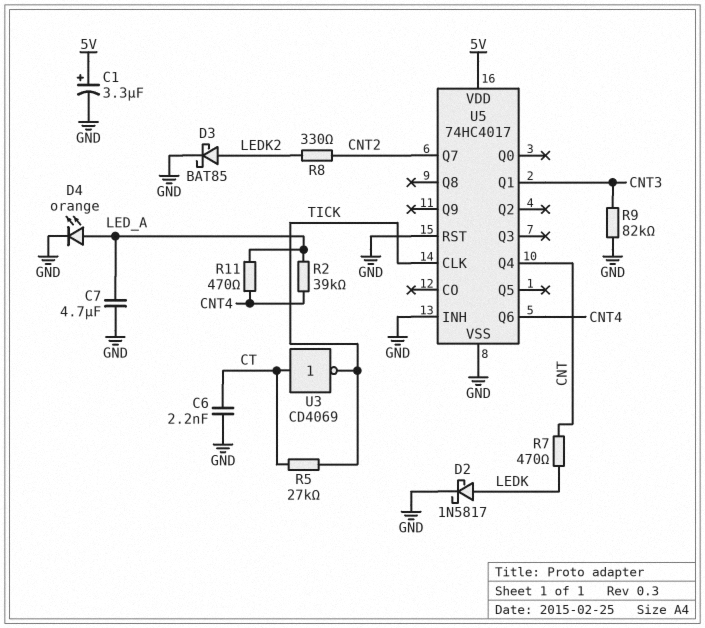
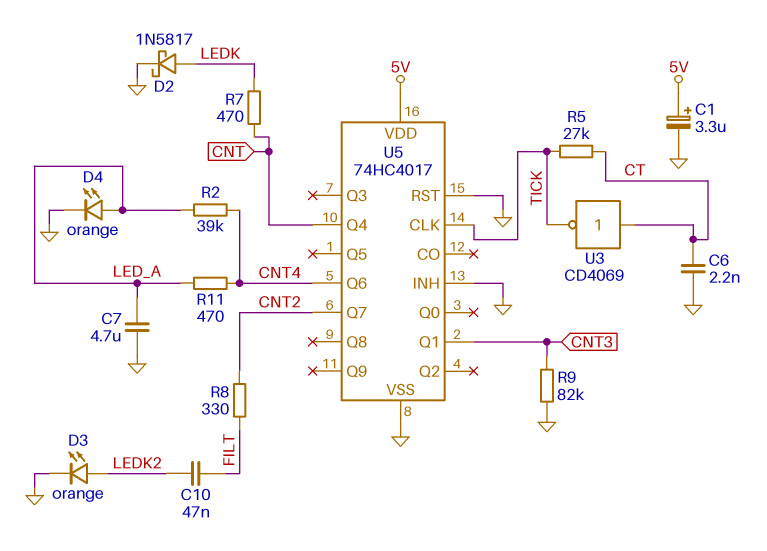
C10: none -> 47nF (FILT, LEDK2)
D3: schottky BAT85 (A LEDK2, K GND) -> LED orange (A LEDK2, K GND)
R8: 330 (CNT2, LEDK2) -> 330 (CNT2, FILT)

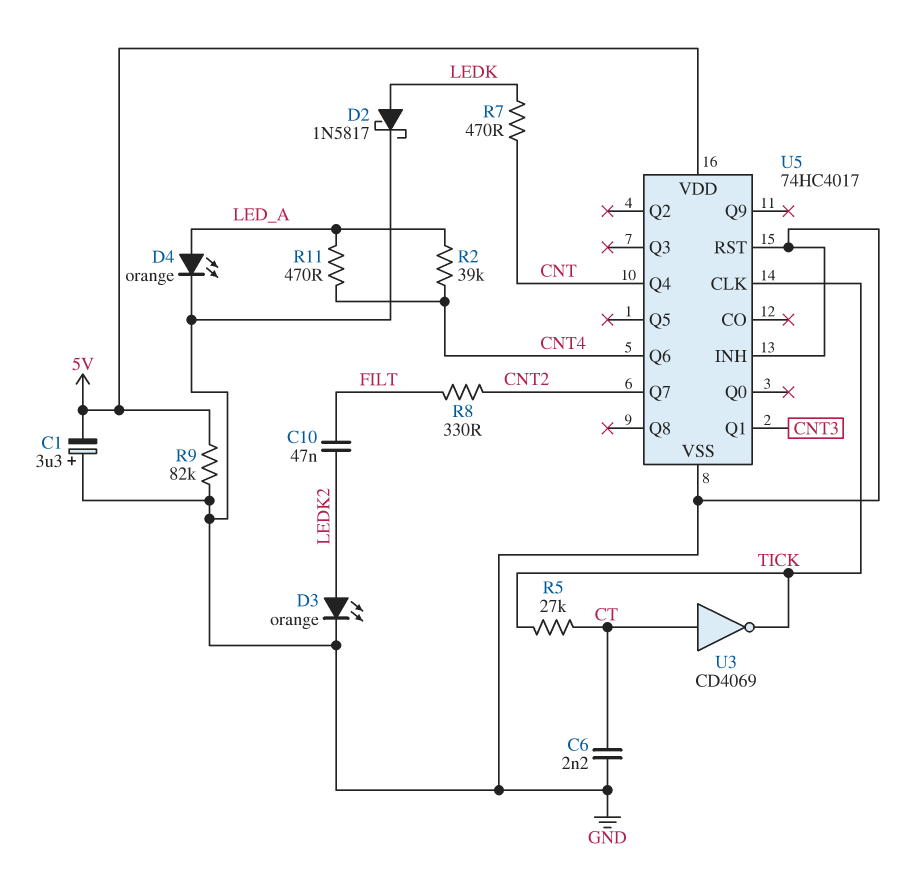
C1: 3.3uF (plus 5V, minus GND) -> 3.3uF (plus GND, minus 5V)
C7: 4.7uF (GND, LED_A) -> none
R9: 82k (CNT3, GND) -> 82k (5V, GND)

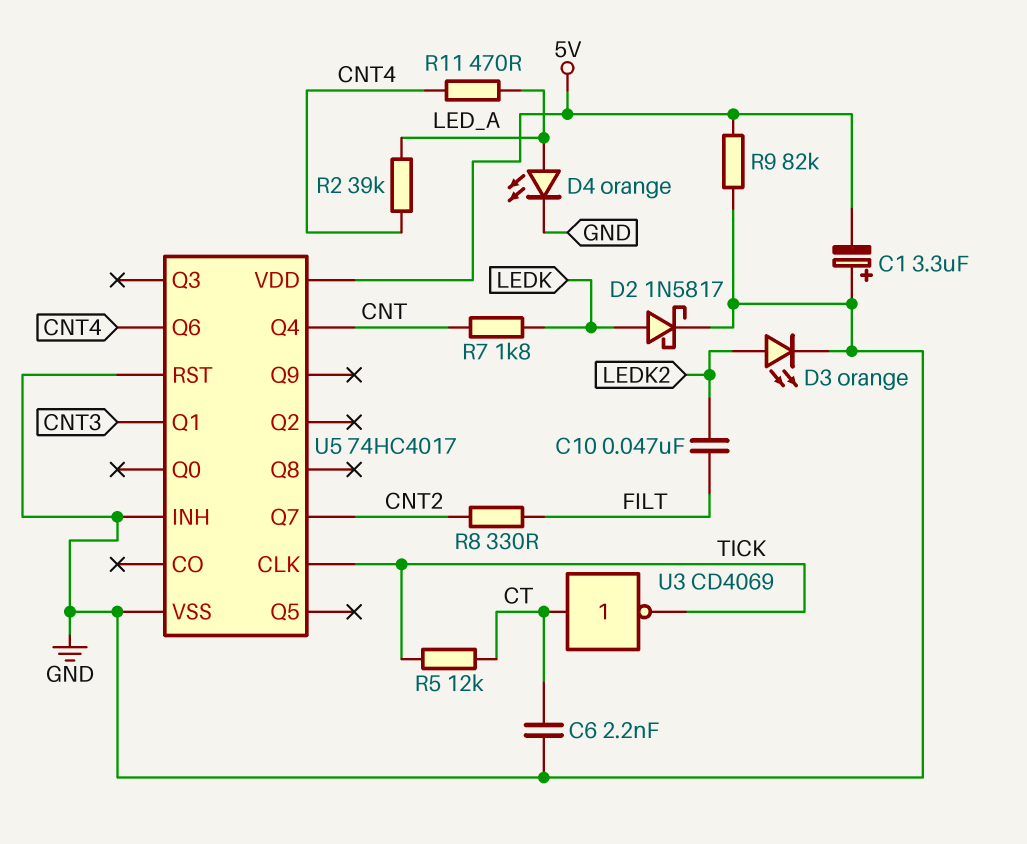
R5: 27k (CT, TICK) -> 12k (CT, TICK)
R7: 470 (CNT, LEDK) -> 1.8k (CNT, LEDK)

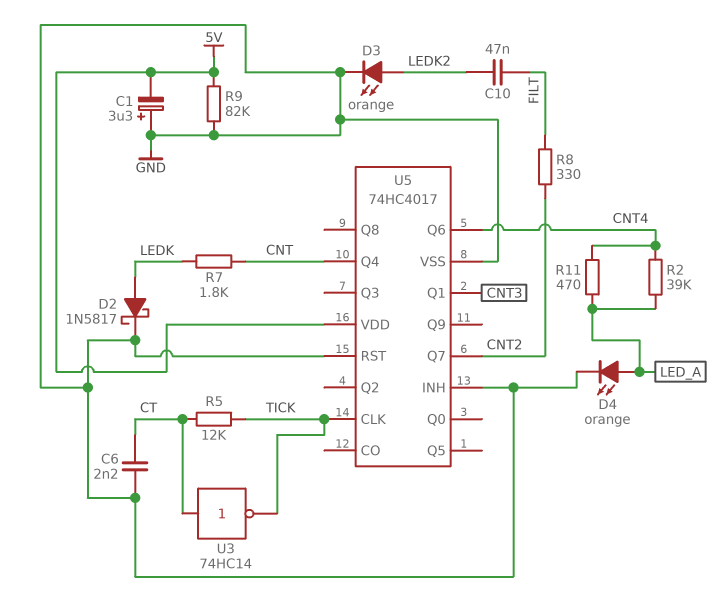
U3: NOT CD4069 (in CT, out TICK) -> NOT 74HC14 (in CT, out TICK)

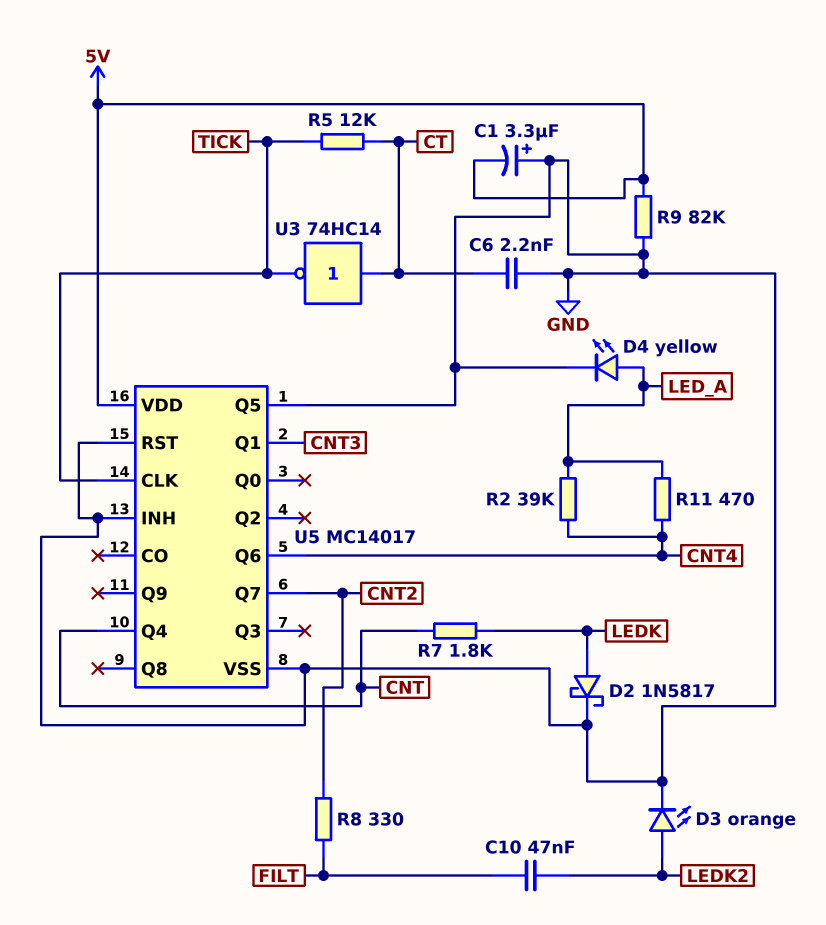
D4: LED orange (A LED_A, K GND) -> LED yellow (A LED_A, K GND)
U5: 74HC4017 -> MC14017
U5 pin Q5: none -> GND

